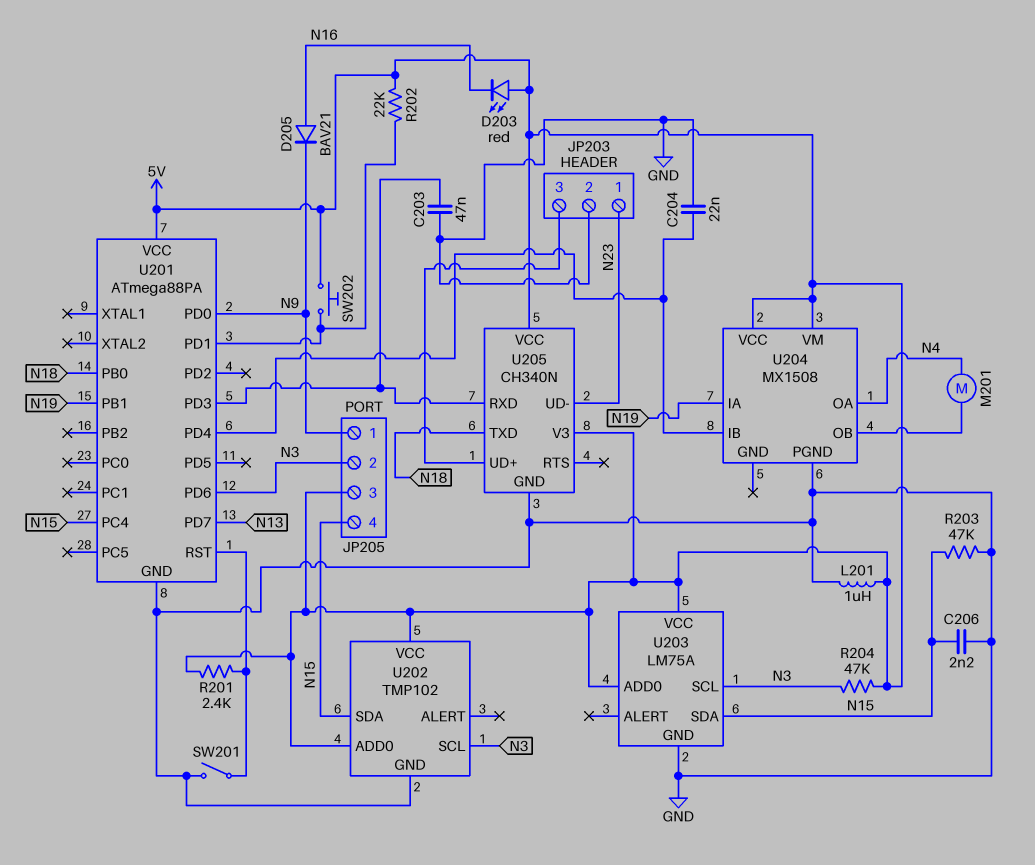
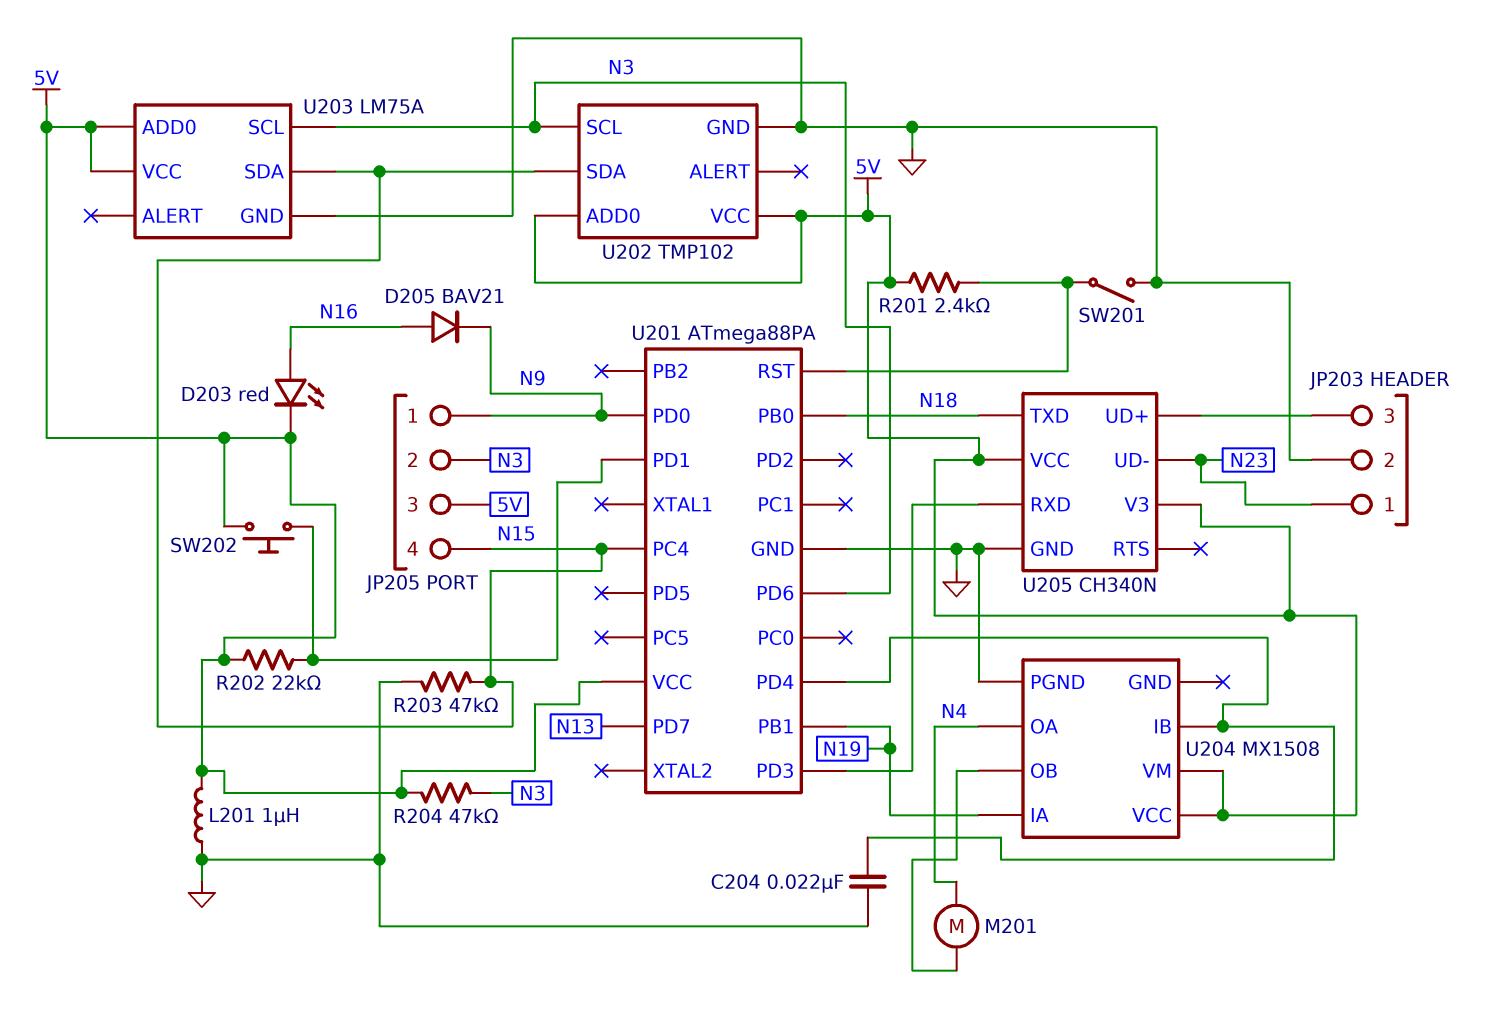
C203: 47nF (GND, U201/PD3) -> none
C206: 2.2nF (GND, N15) -> none
D203: LED red (A 5V, K N16) -> LED red (A N16, K 5V)

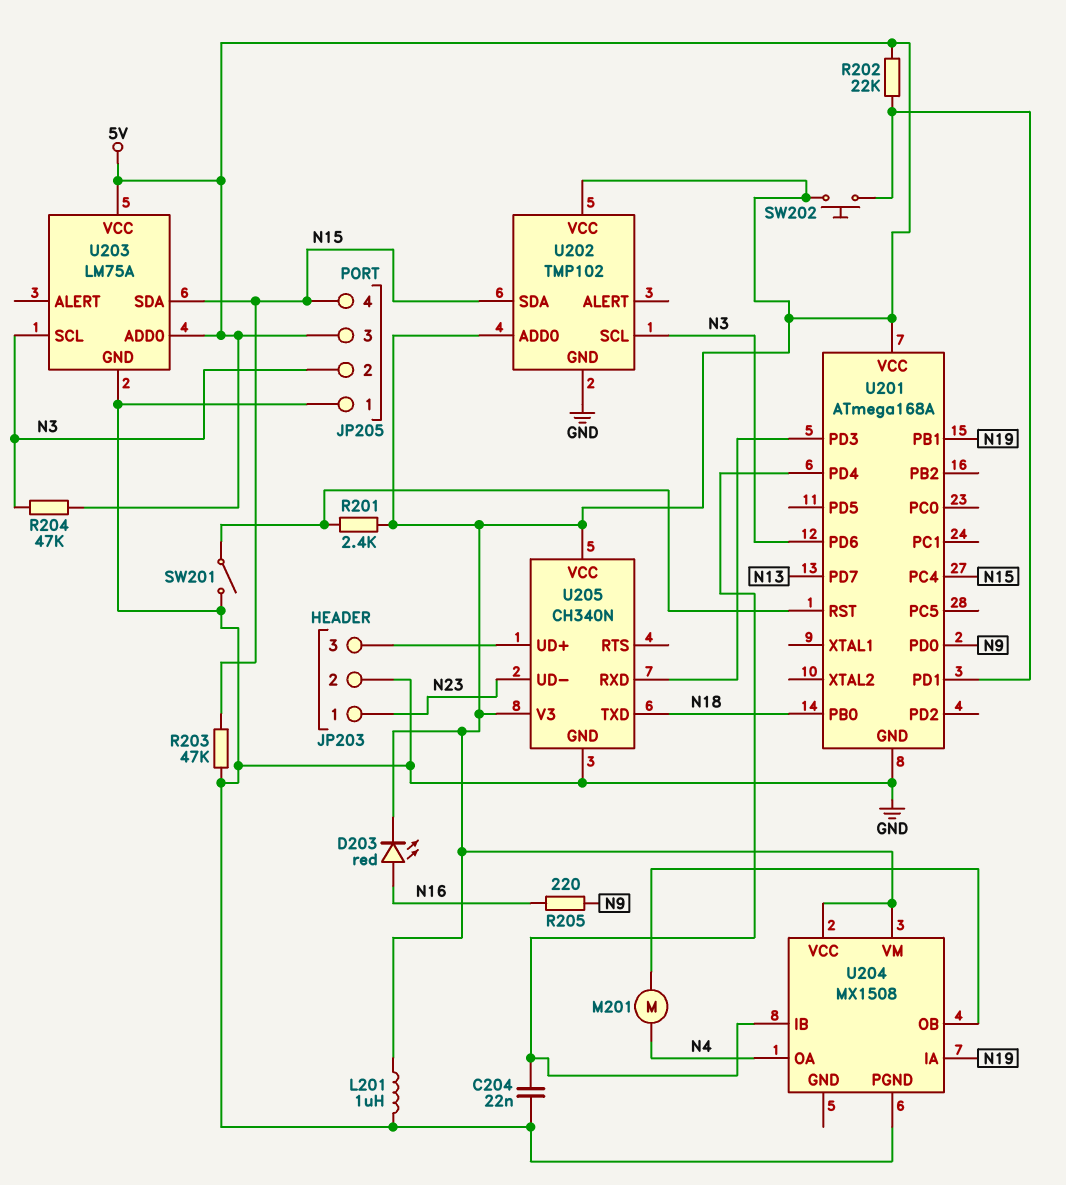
D205: diode BAV21 (A N16, K N9) -> none
JP205 pin 1: N9 -> GND
R205: none -> 220 (N9, N16)
U201: ATmega88PA -> ATmega168A

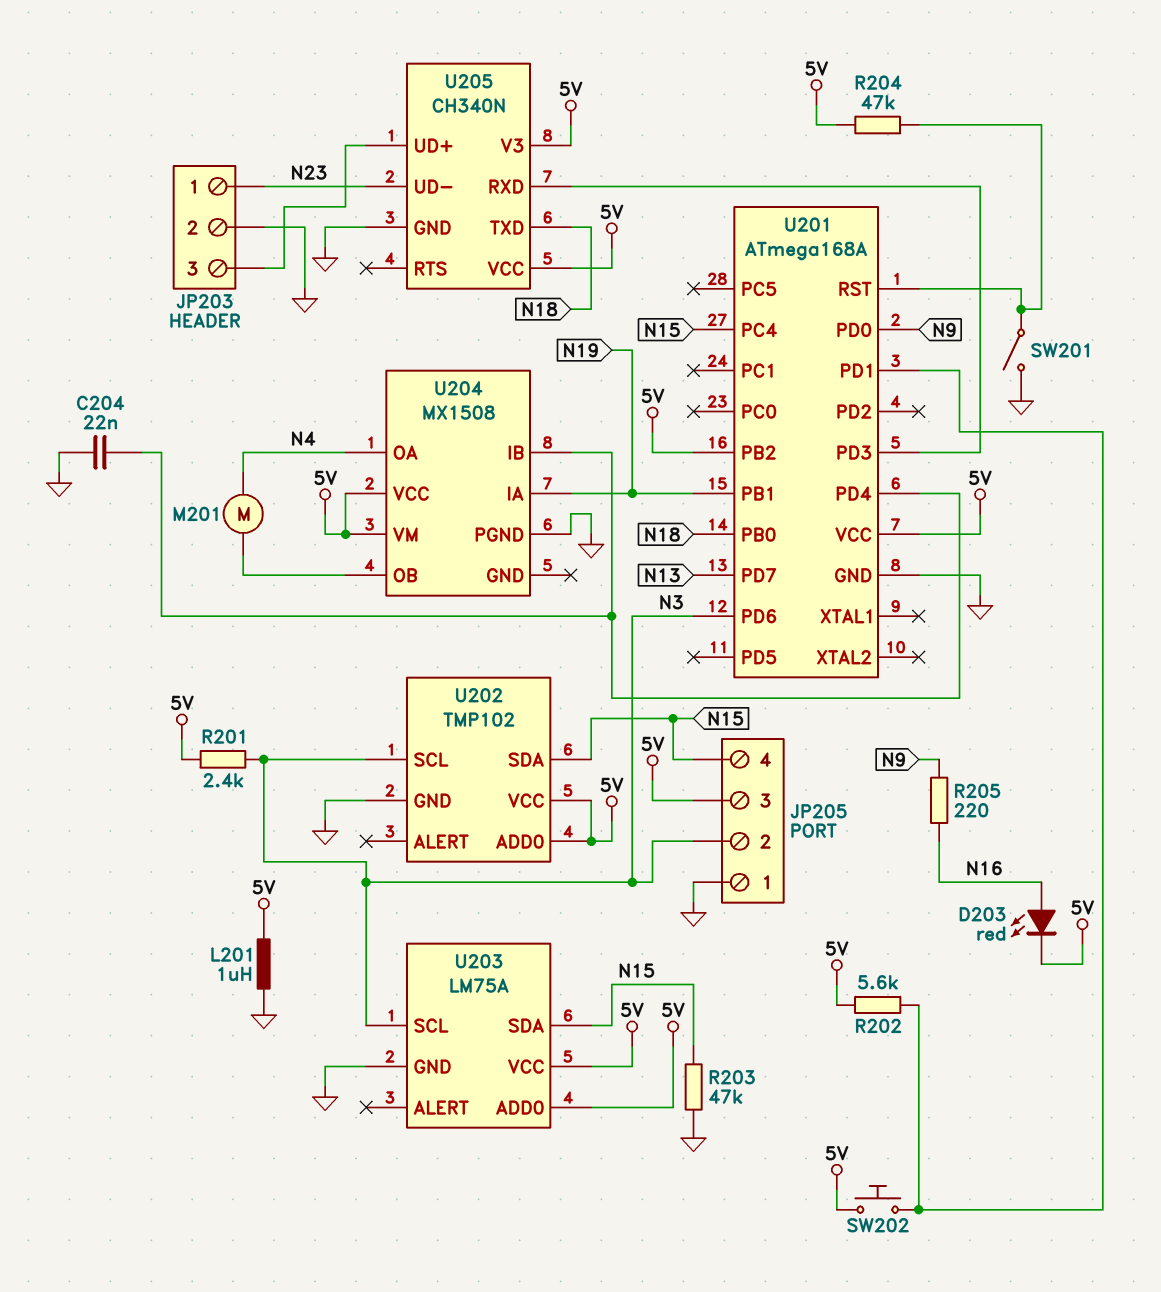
R201: 2.4k (5V, U201/RST) -> 2.4k (5V, N3)
R202: 22k (5V, U201/PD1) -> 5.6k (5V, U201/PD1)
R204: 47k (5V, N3) -> 47k (5V, U201/RST)
U201 pin PB2: none -> 5V

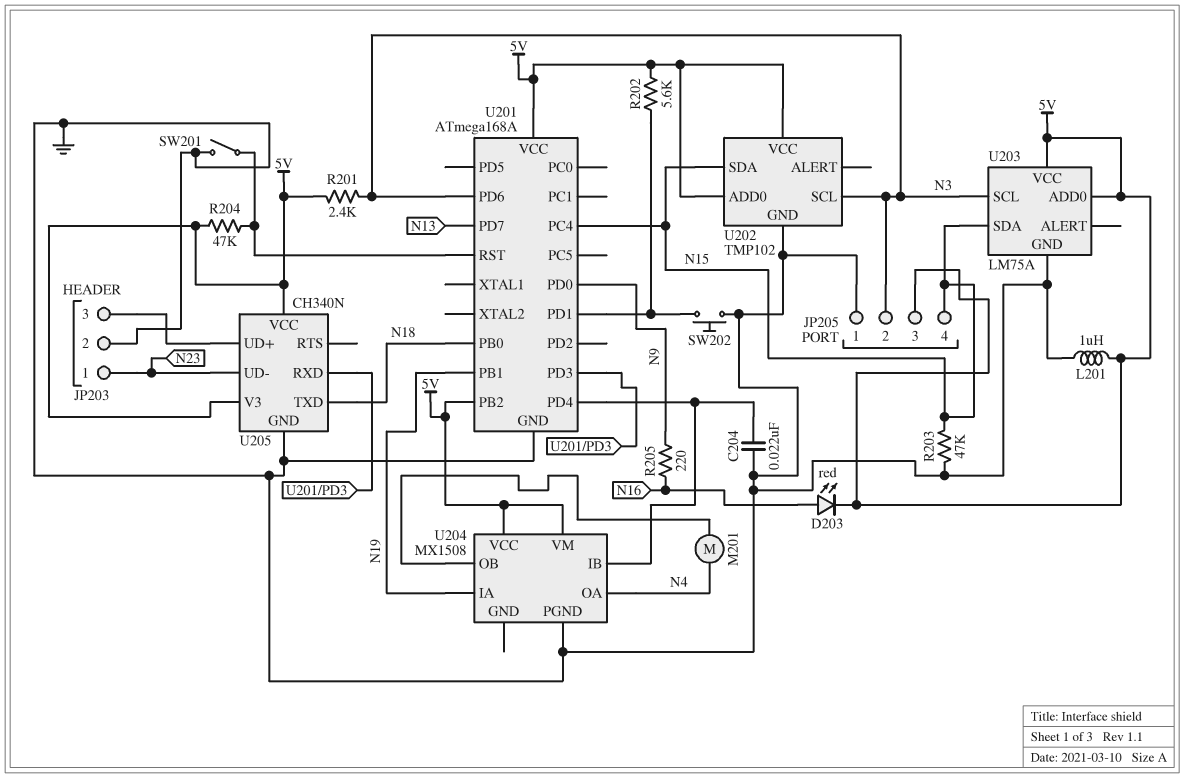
SW202: button (5V, U201/PD1) -> button (GND, U201/PD1)

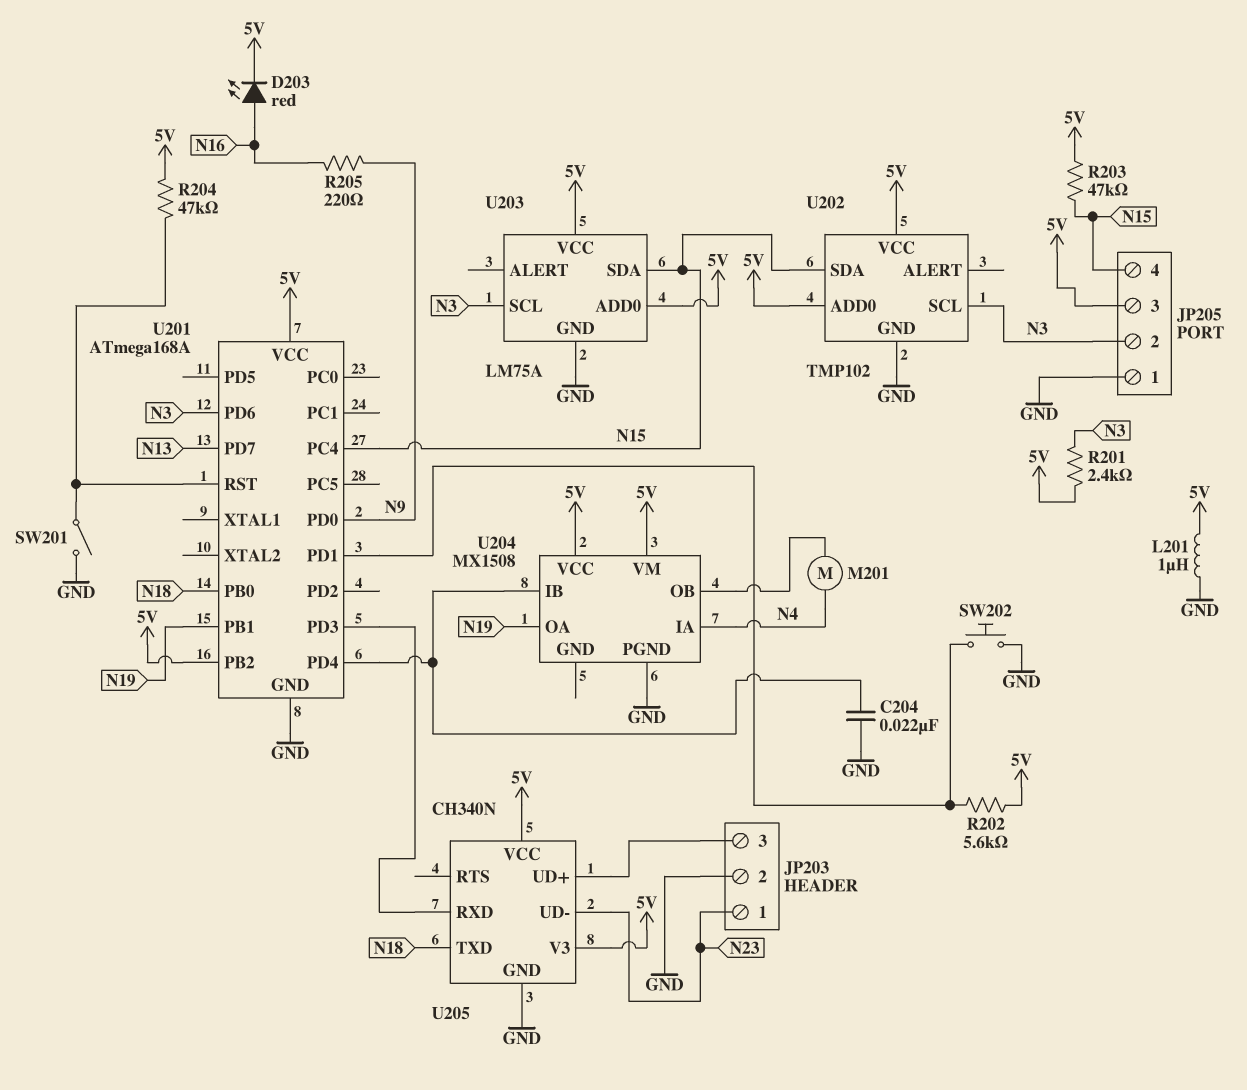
R203: 47k (GND, N15) -> 47k (5V, N15)
U204 pin IA: N19 -> N4
U204 pin OA: N4 -> N19

